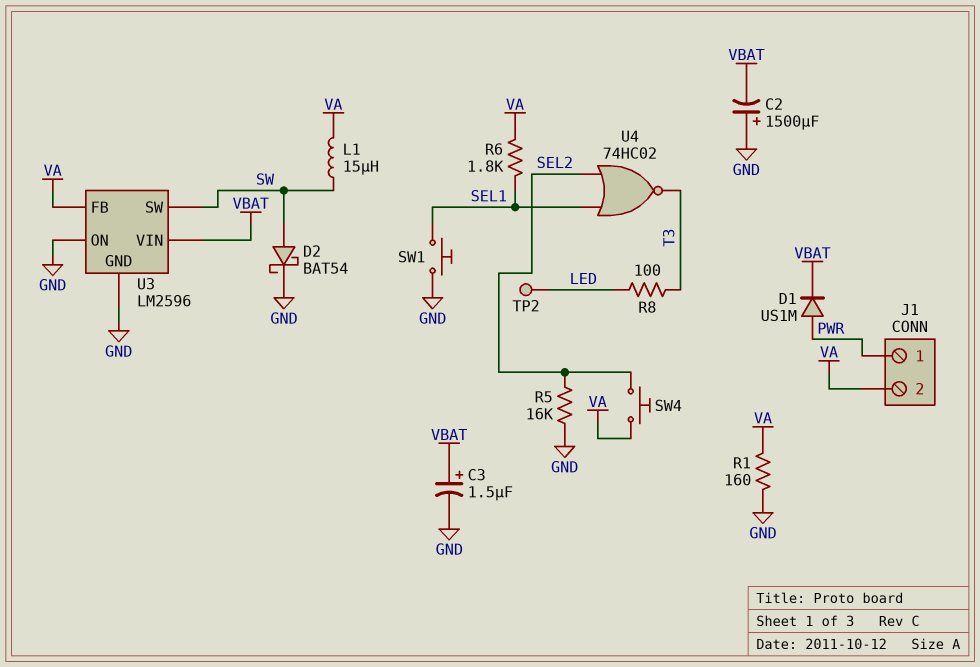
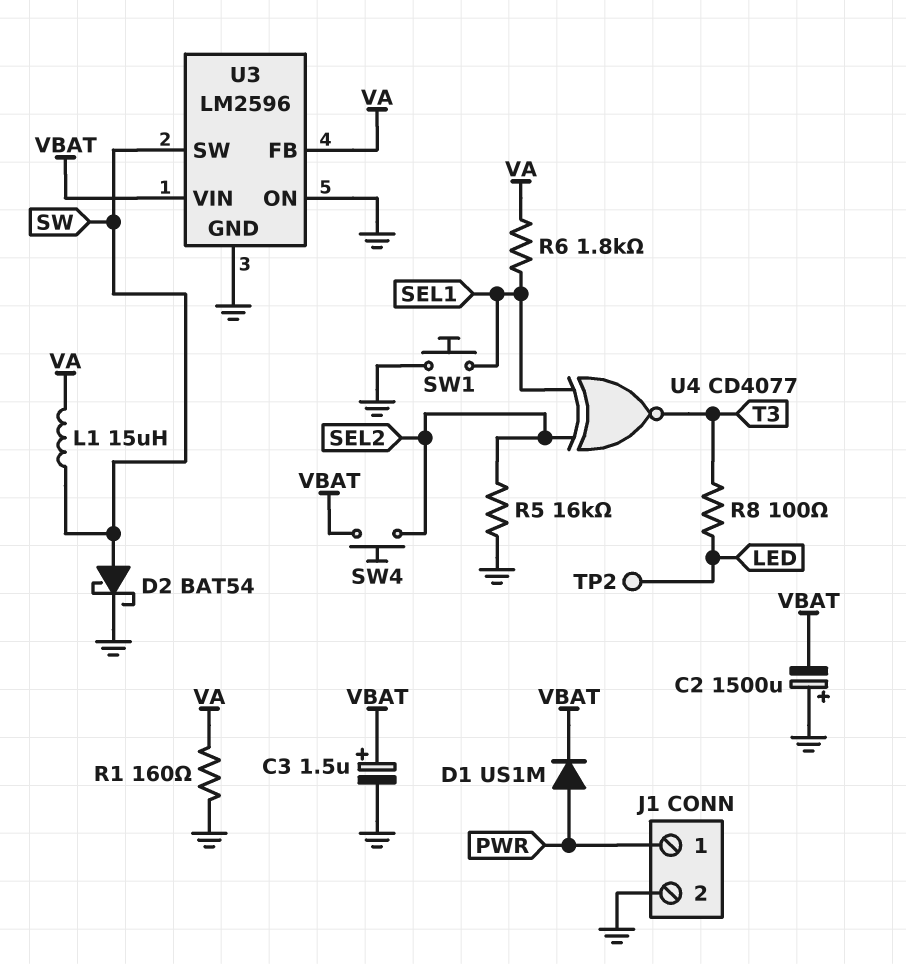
J1 pin 2: VA -> GND
SW4: button (SEL2, VA) -> button (SEL2, VBAT)
U4: NOR 74HC02 (in SEL1, in SEL2, out T3) -> XNOR CD4077 (in SEL1, in SEL2, out T3)

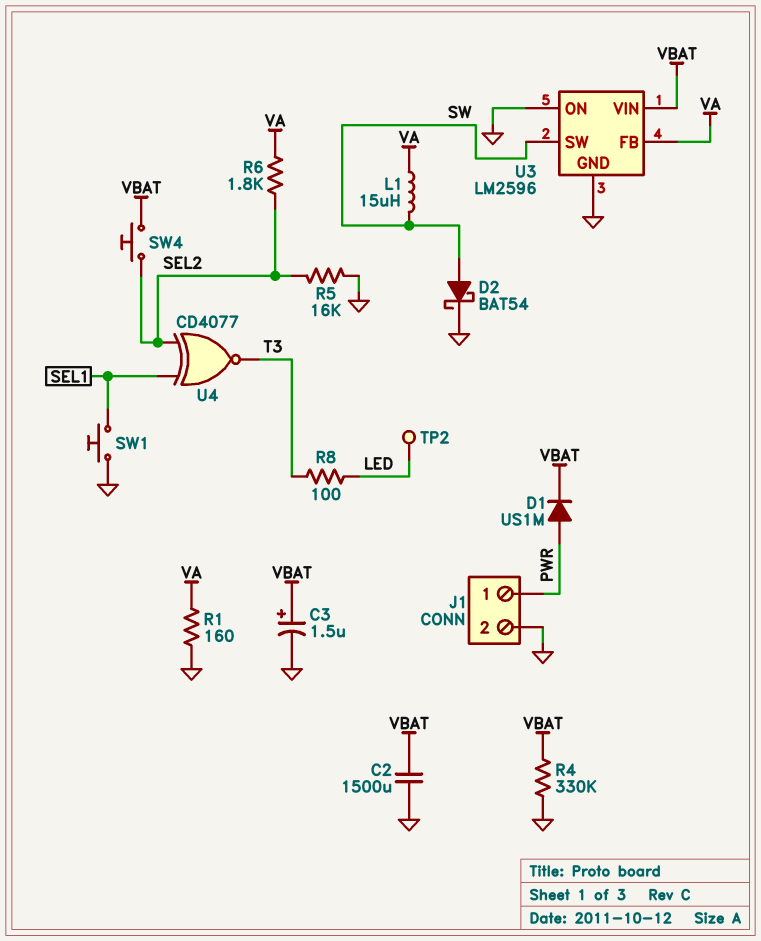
C2: 1500uF (plus GND, minus VBAT) -> 1500uF (GND, VBAT)
R4: none -> 330k (GND, VBAT)
R6: 1.8k (SEL1, VA) -> 1.8k (SEL2, VA)

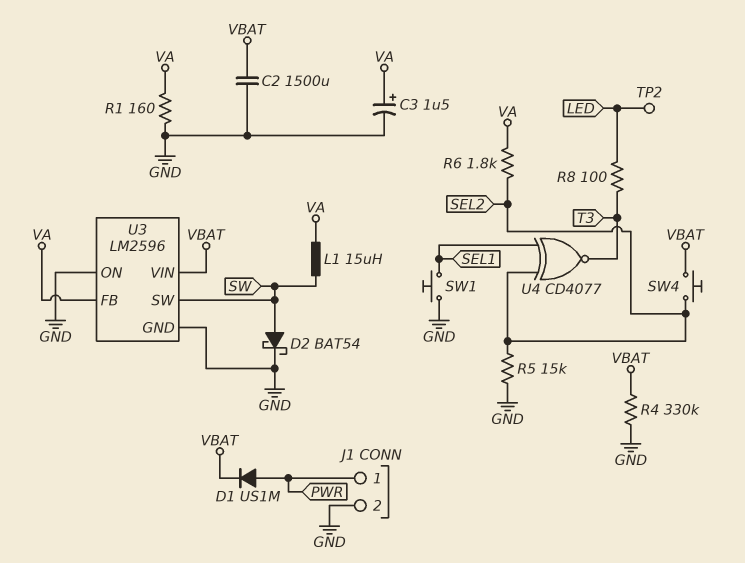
C3: 1.5uF (plus VBAT, minus GND) -> 1.5uF (plus VA, minus GND)
R5: 16k (GND, SEL2) -> 15k (GND, SEL2)

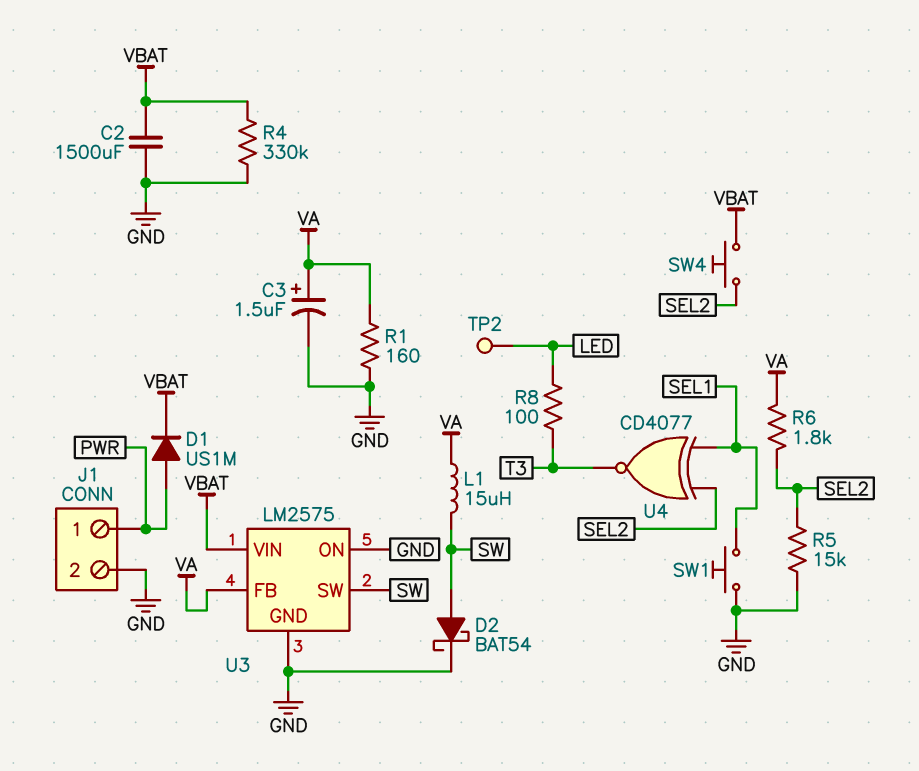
U3: LM2596 -> LM2575

